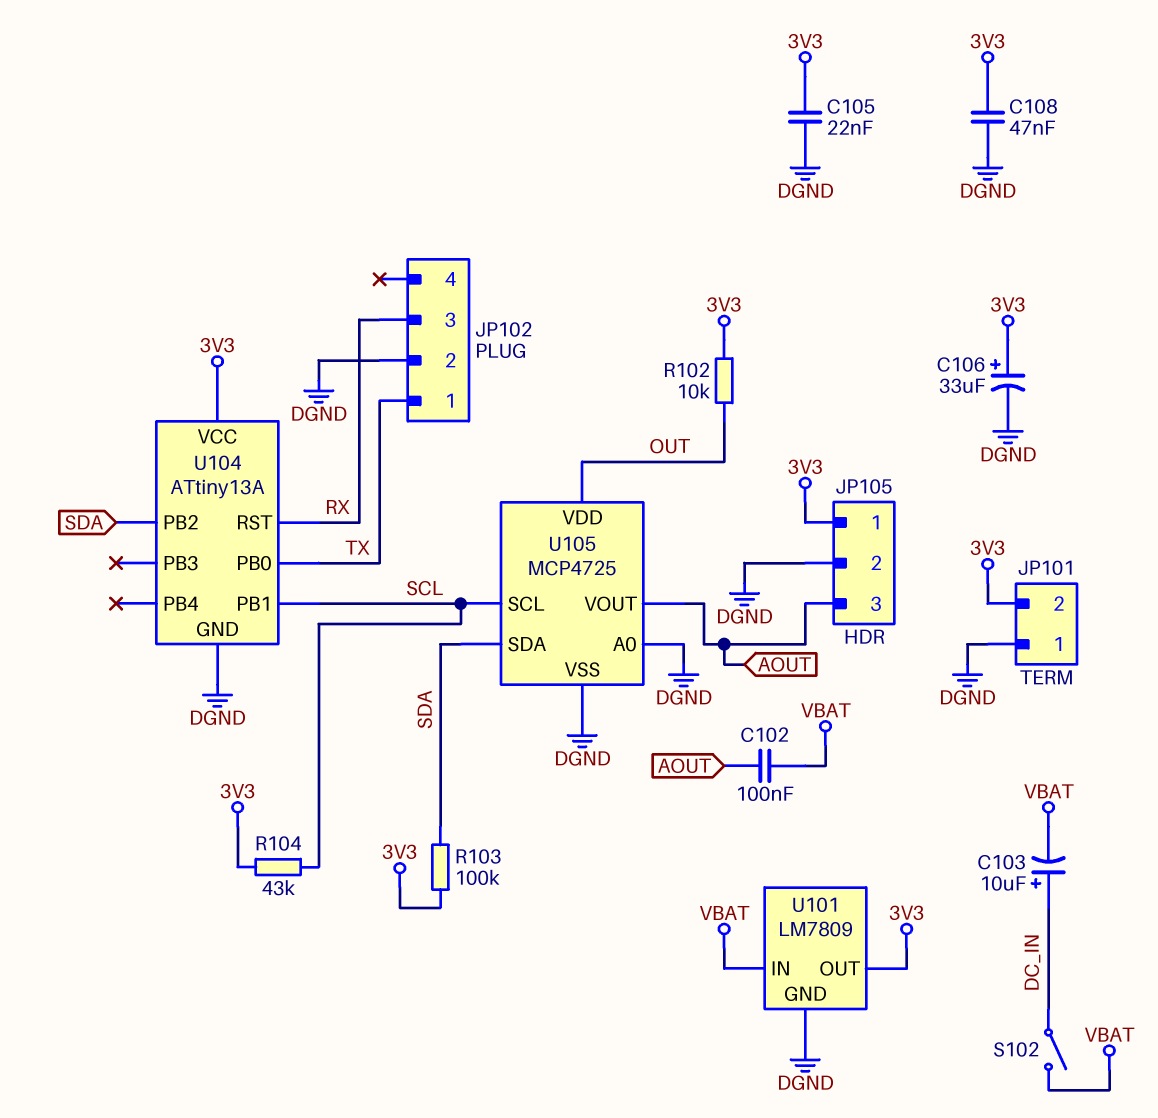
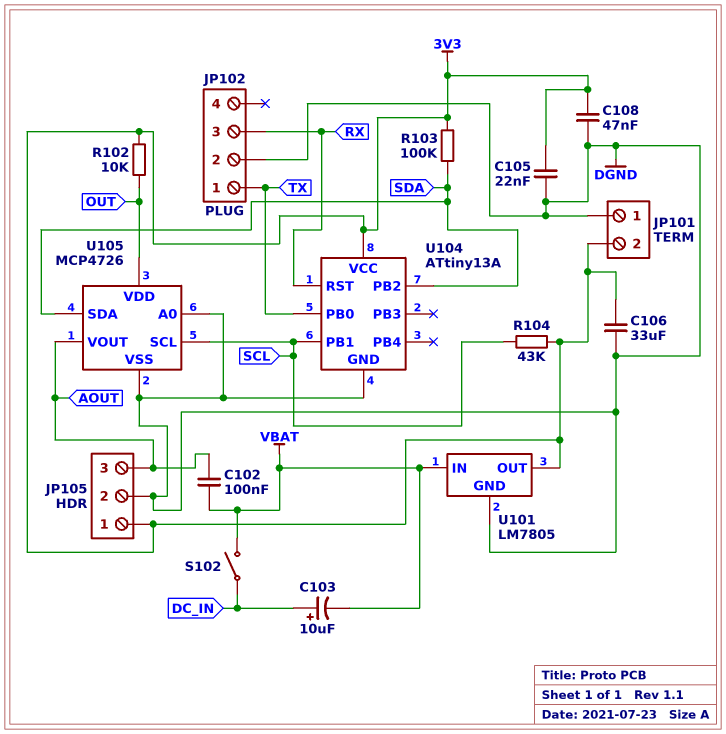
C106: 33uF (plus 3V3, minus DGND) -> 33uF (3V3, DGND)
U101: LM7809 -> LM7805
U105: MCP4725 -> MCP4726

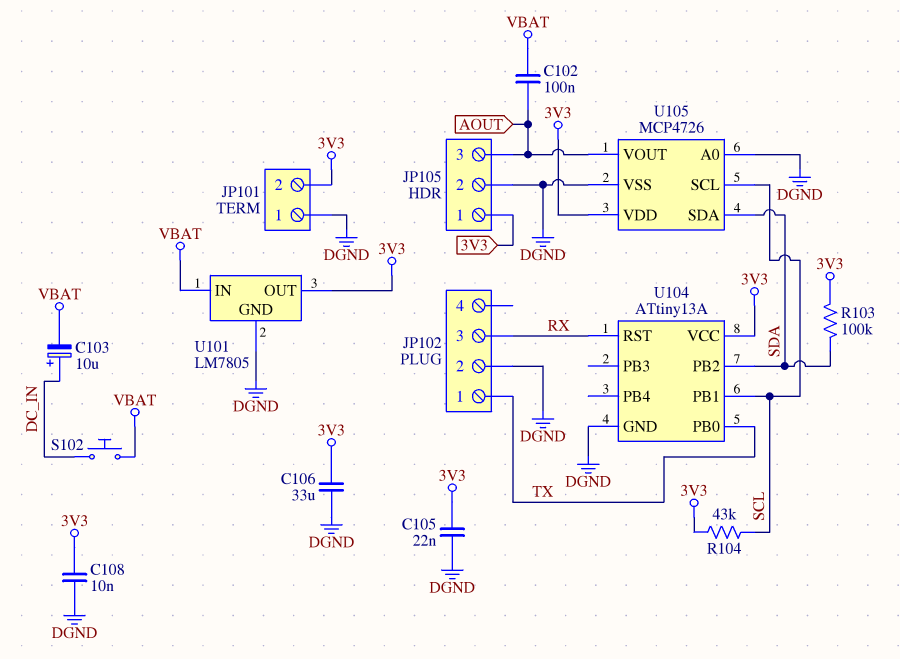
C108: 47nF (3V3, DGND) -> 10nF (3V3, DGND)
R102: 10k (3V3, OUT) -> none
S102: switch (DC_IN, VBAT) -> button (DC_IN, VBAT)
U105 pin VDD: OUT -> 3V3

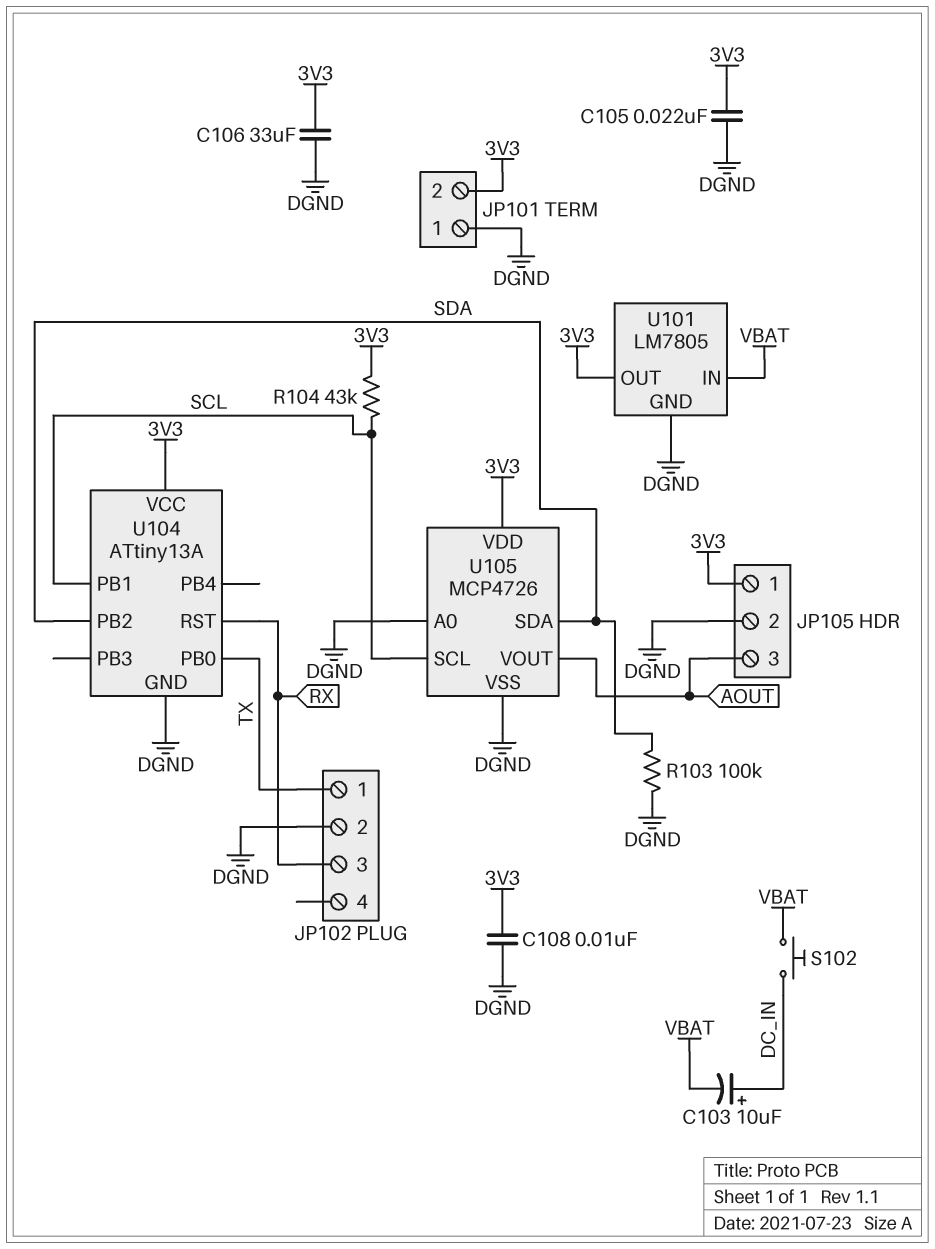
C102: 100nF (AOUT, VBAT) -> none
R103: 100k (3V3, SDA) -> 100k (DGND, SDA)

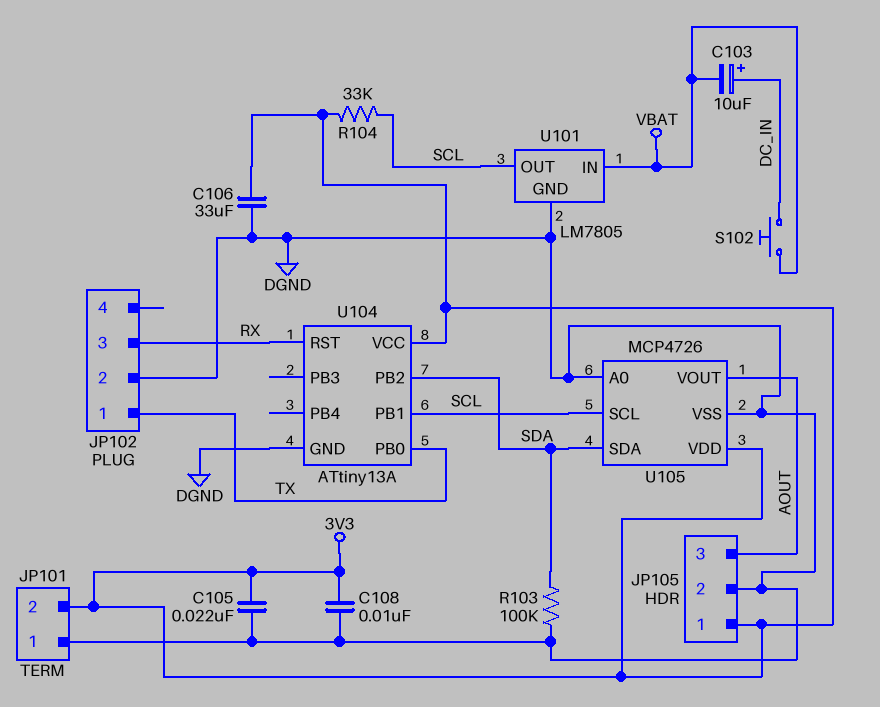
R104: 43k (3V3, SCL) -> 33k (3V3, SCL)
U101 pin OUT: 3V3 -> SCL

